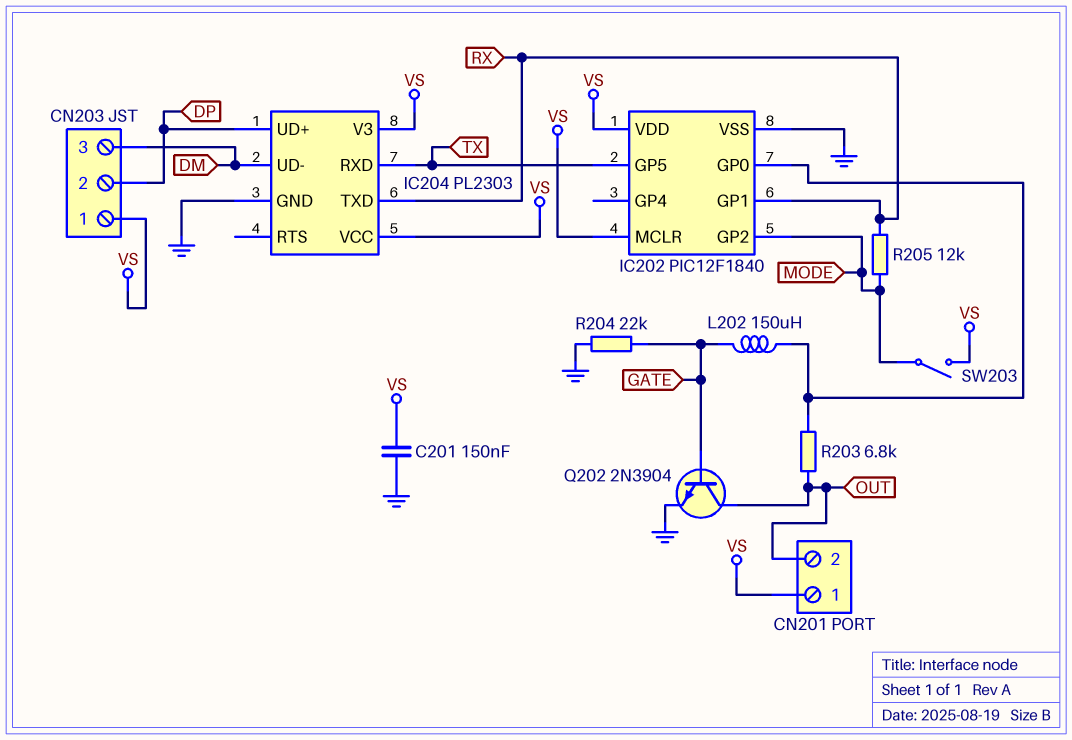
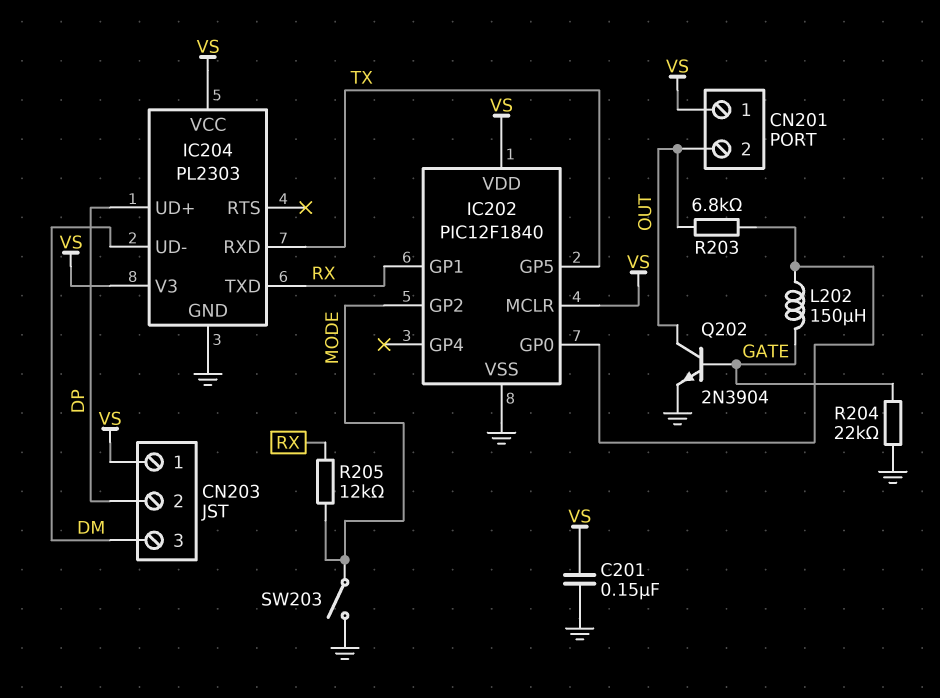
SW203: switch (MODE, VS) -> switch (GND, MODE)

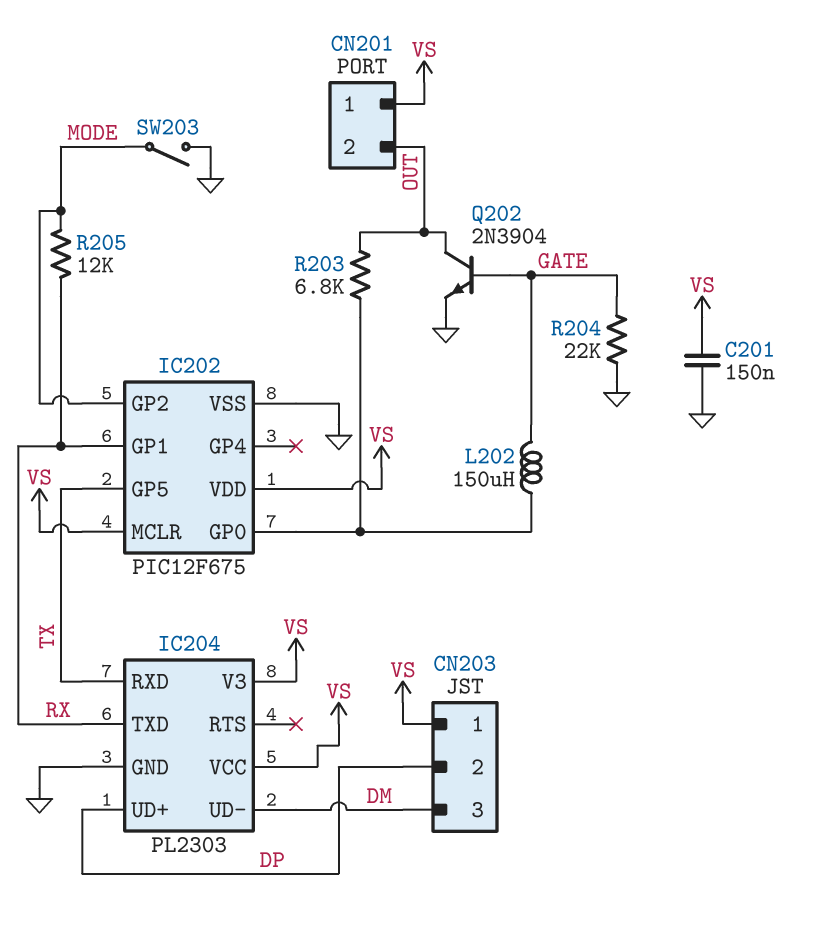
IC202: PIC12F1840 -> PIC12F675

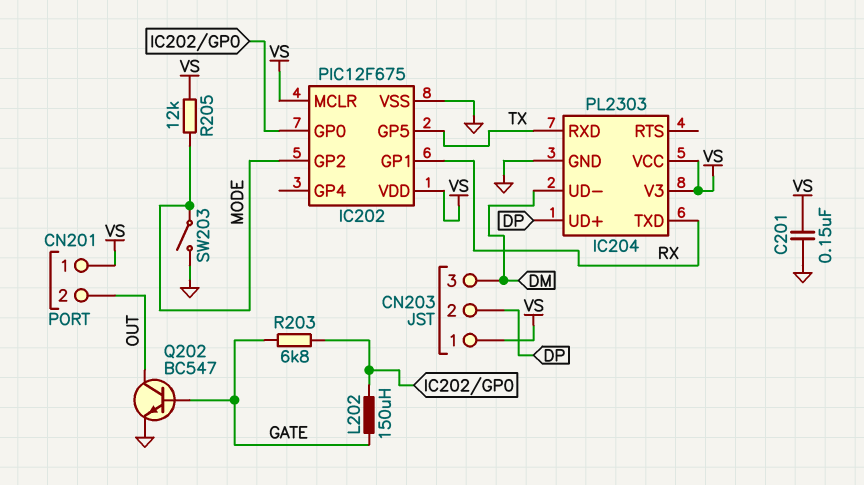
Q202: NPN 2N3904 (B GATE, C OUT, E GND) -> NPN BC547 (B GATE, C OUT, E GND)
R203: 6.8k (IC202/GP0, OUT) -> 6.8k (GATE, IC202/GP0)
R204: 22k (GATE, GND) -> none
R205: 12k (MODE, RX) -> 12k (MODE, VS)

